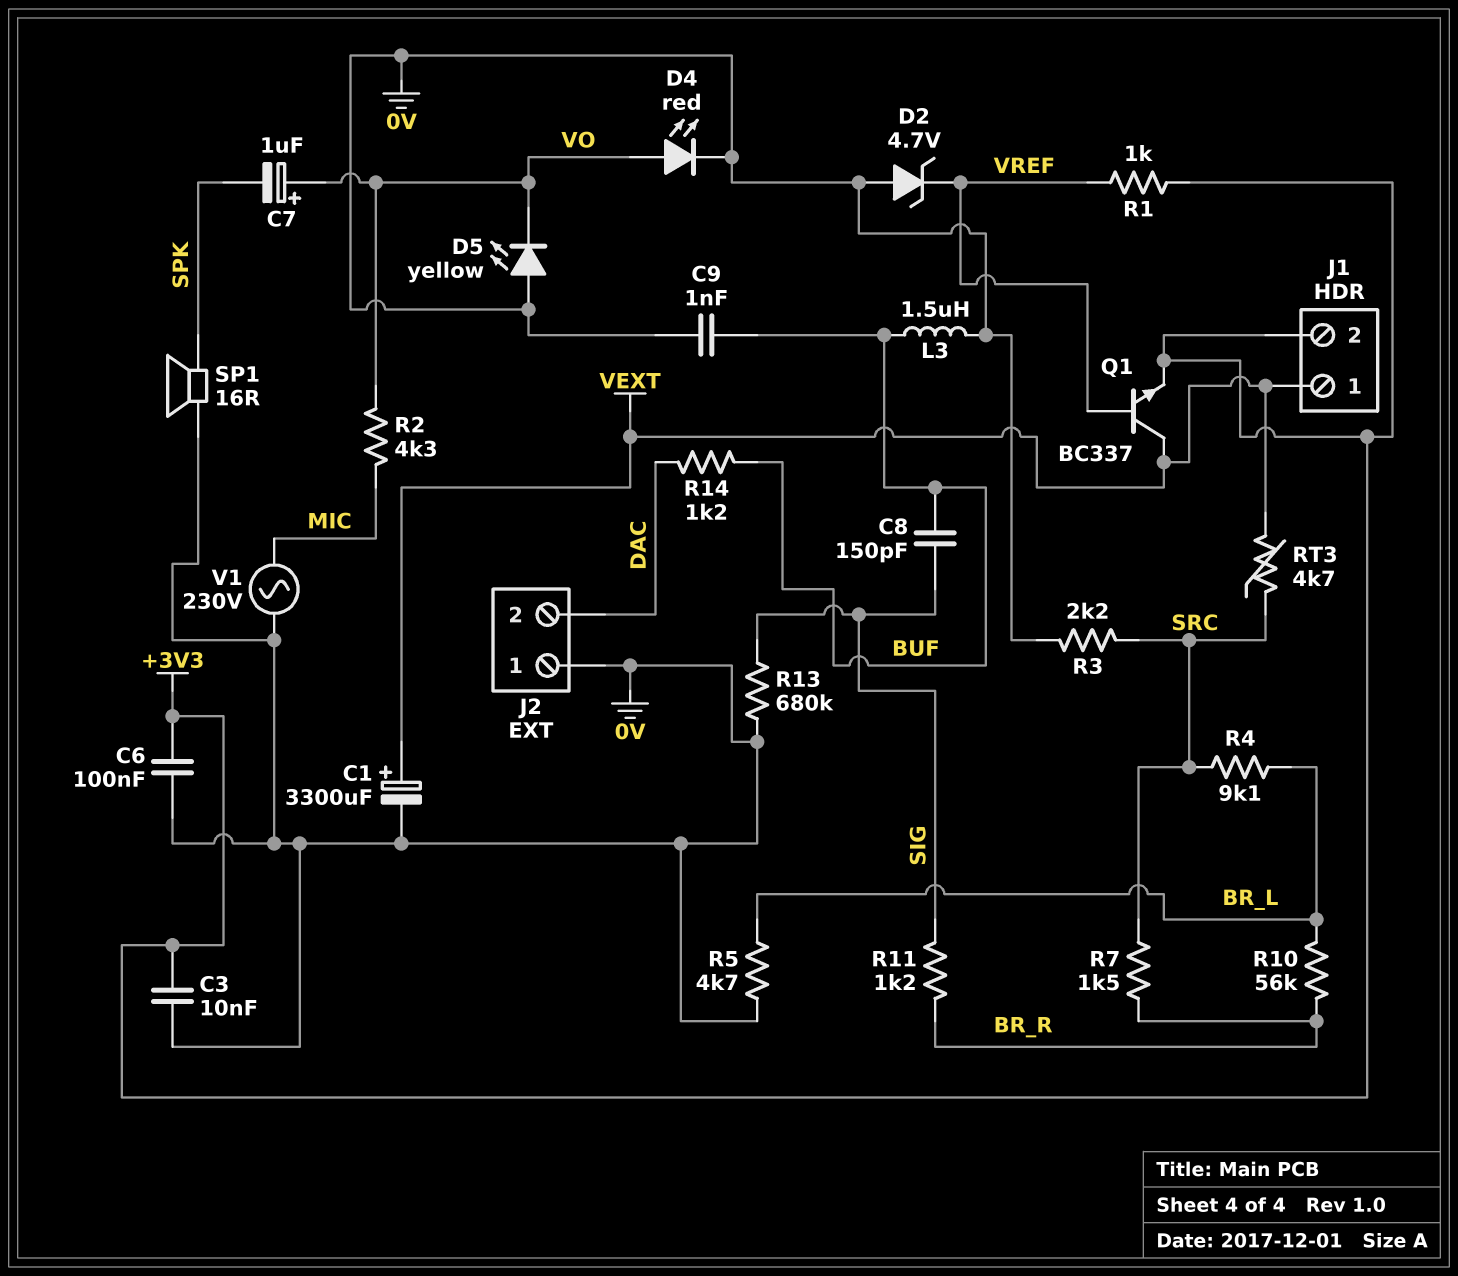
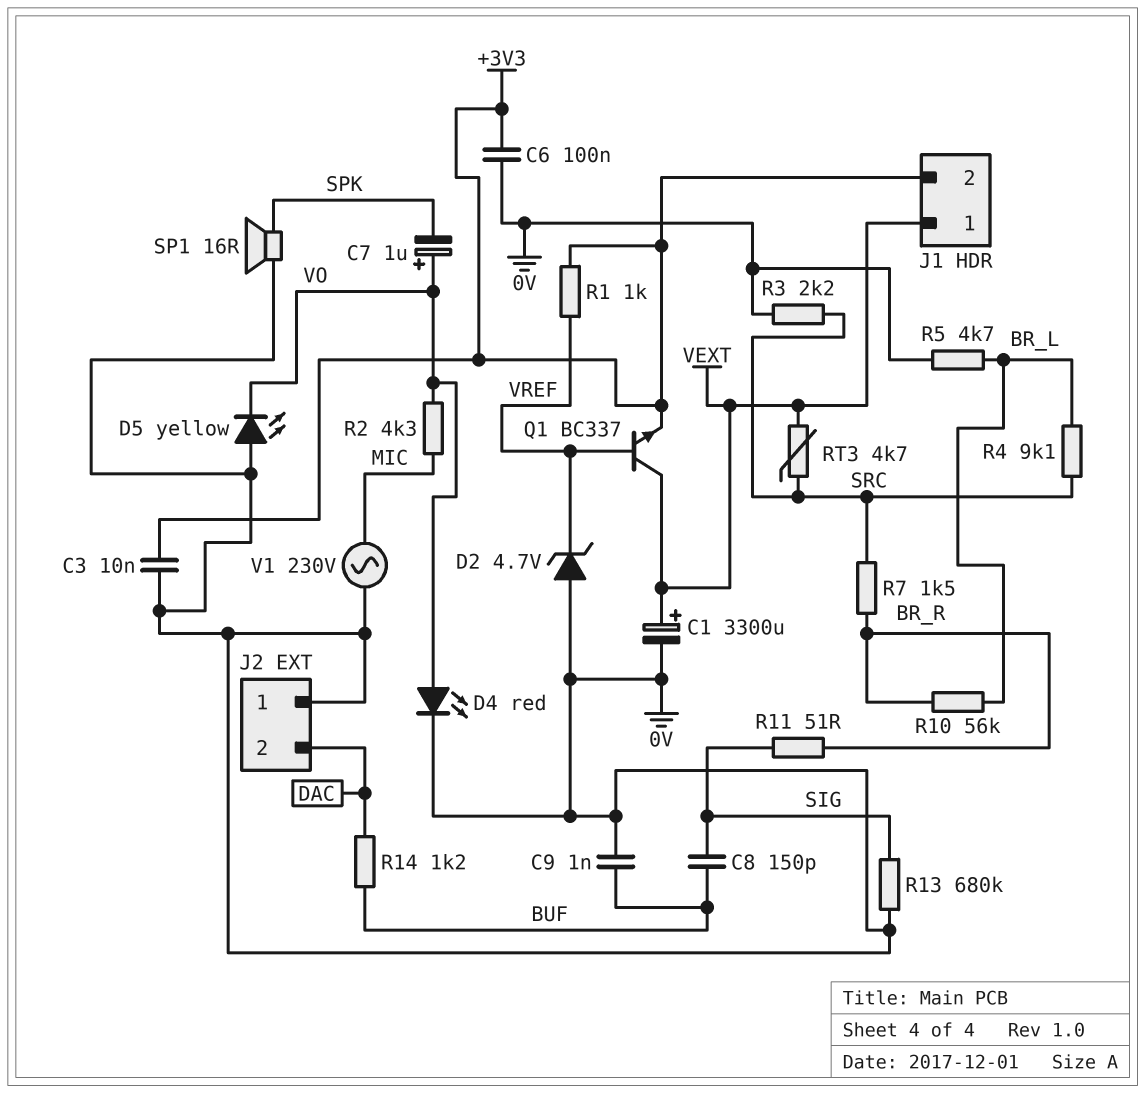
L3: 1.5uH (0V, BUF) -> none
R11: 1.2k (BR_R, SIG) -> 51 (BR_R, SIG)

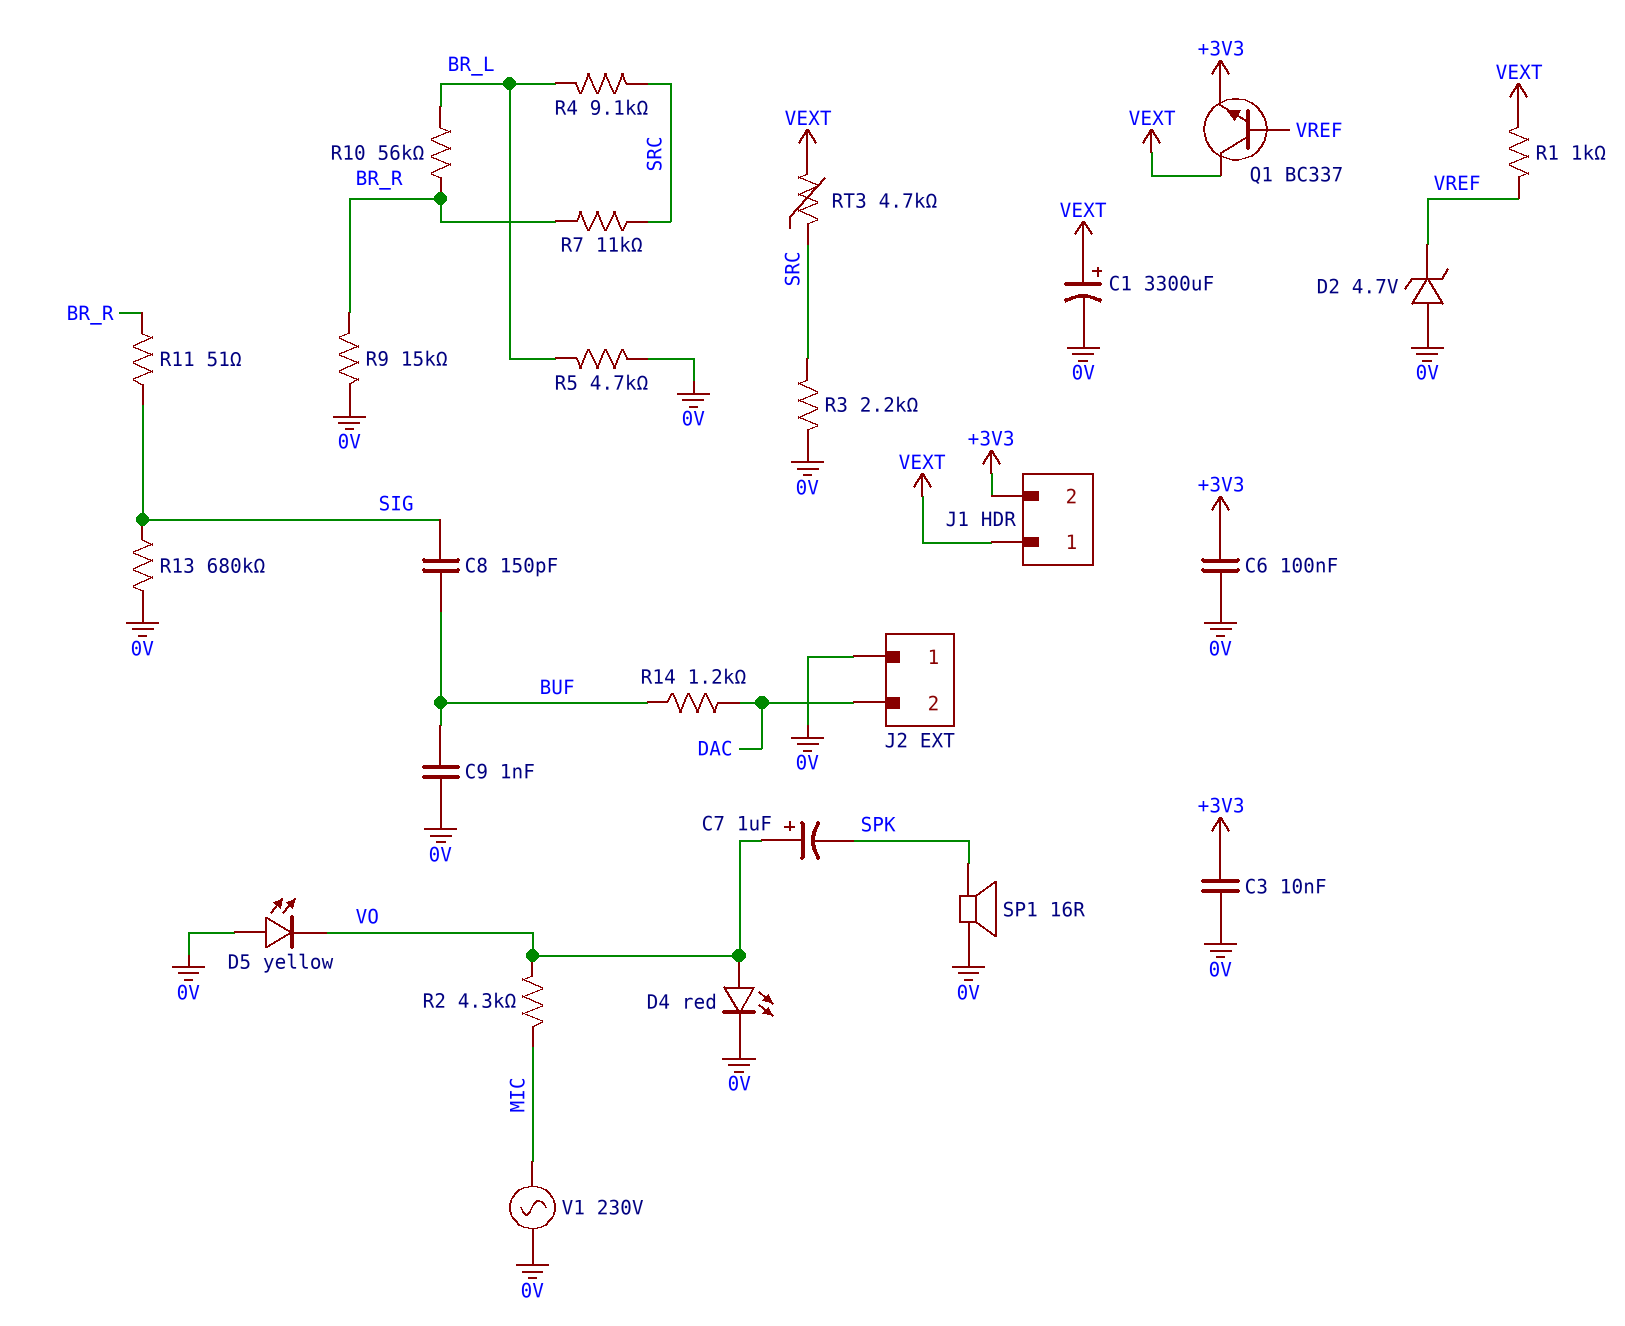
R1: 1k (+3V3, VREF) -> 1k (VEXT, VREF)
R7: 1.5k (BR_R, SRC) -> 11k (BR_R, SRC)
R9: none -> 15k (0V, BR_R)

